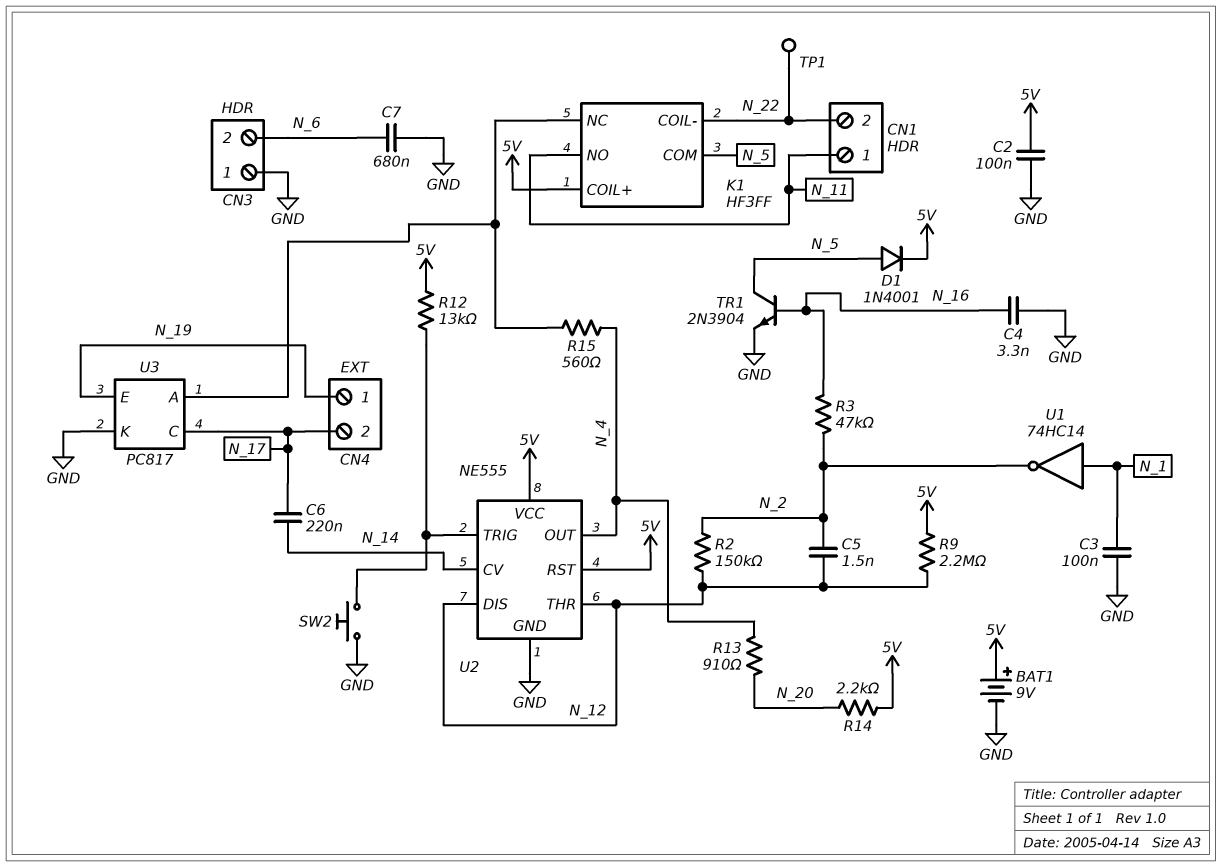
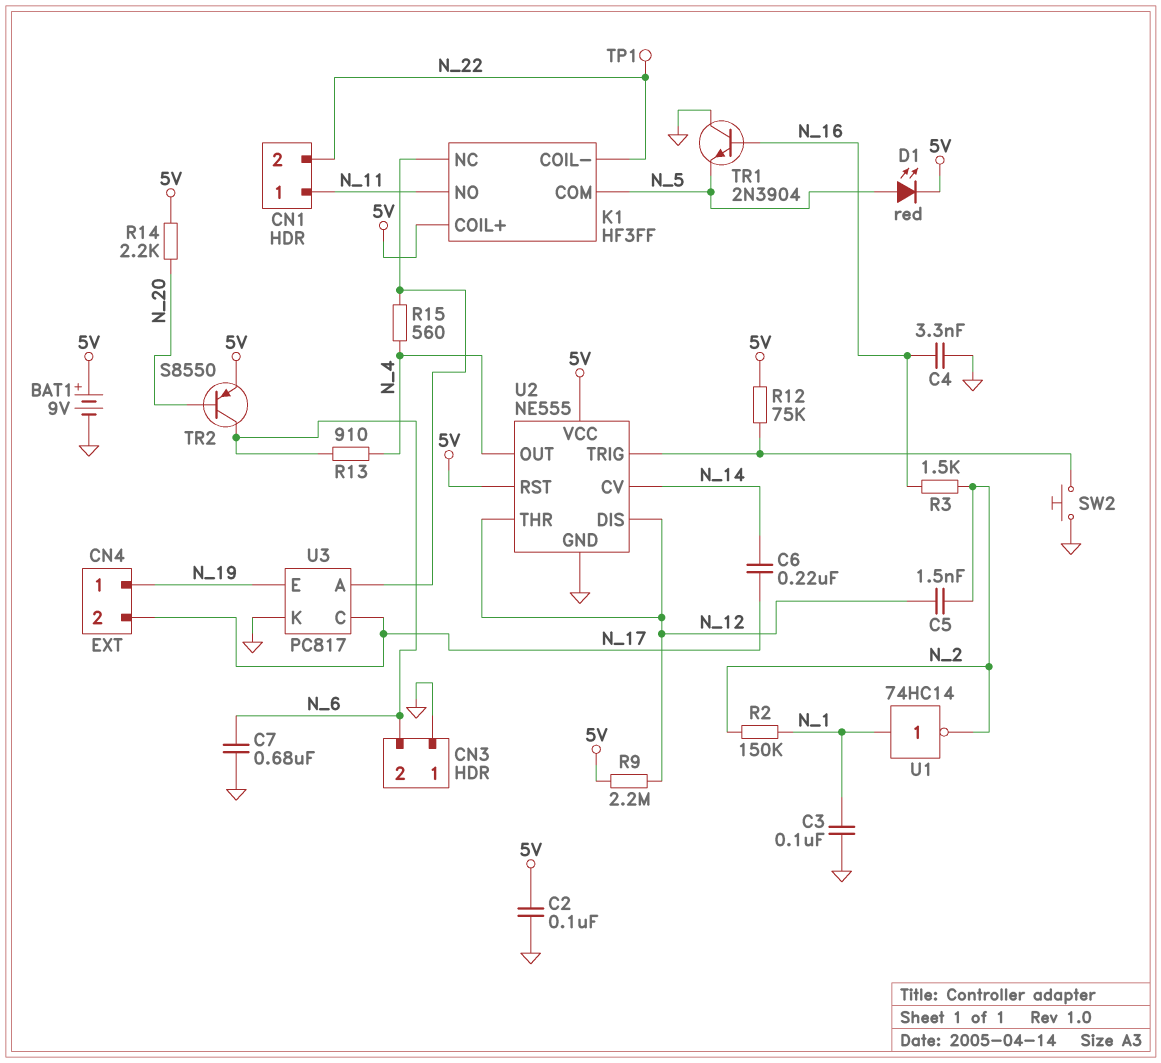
D1: diode 1N4001 (A N_5, K 5V) -> LED red (A N_5, K 5V)
R2: 150k (N_2, N_12) -> 150k (N_1, N_2)
R3: 47k (N_2, N_16) -> 1.5k (N_2, N_16)
R12: 13k (5V, U2/TRIG) -> 75k (5V, U2/TRIG)
R13: 910 (N_4, N_20) -> 910 (N_4, N_6)
TR1: NPN 2N3904 (B N_16, C N_5, E GND) -> NPN 2N3904 (B N_16, C GND, E N_5)
TR2: none -> PNP S8550 (B N_20, C N_6, E 5V)

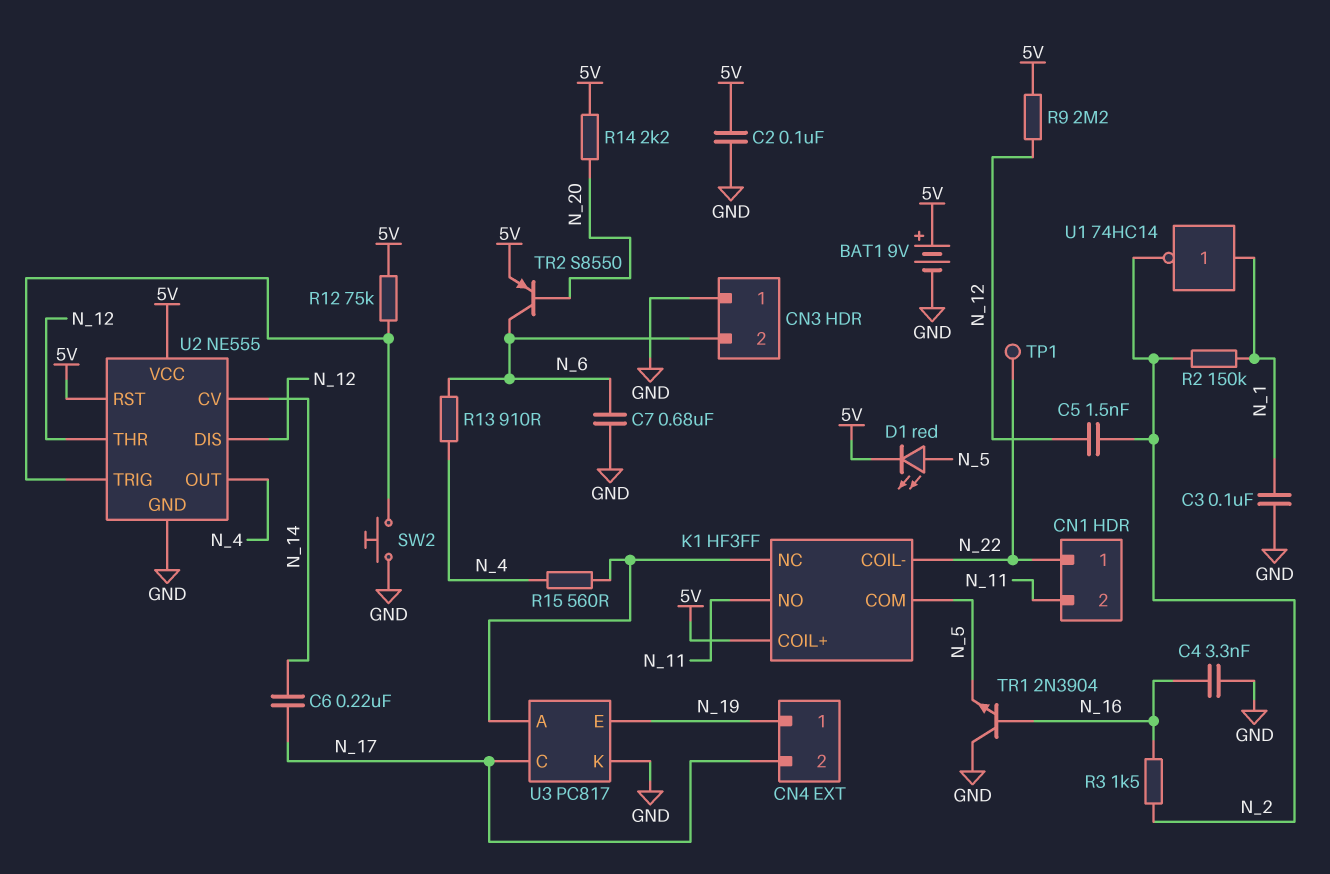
CN1 pin 1: N_11 -> N_22
CN1 pin 2: N_22 -> N_11

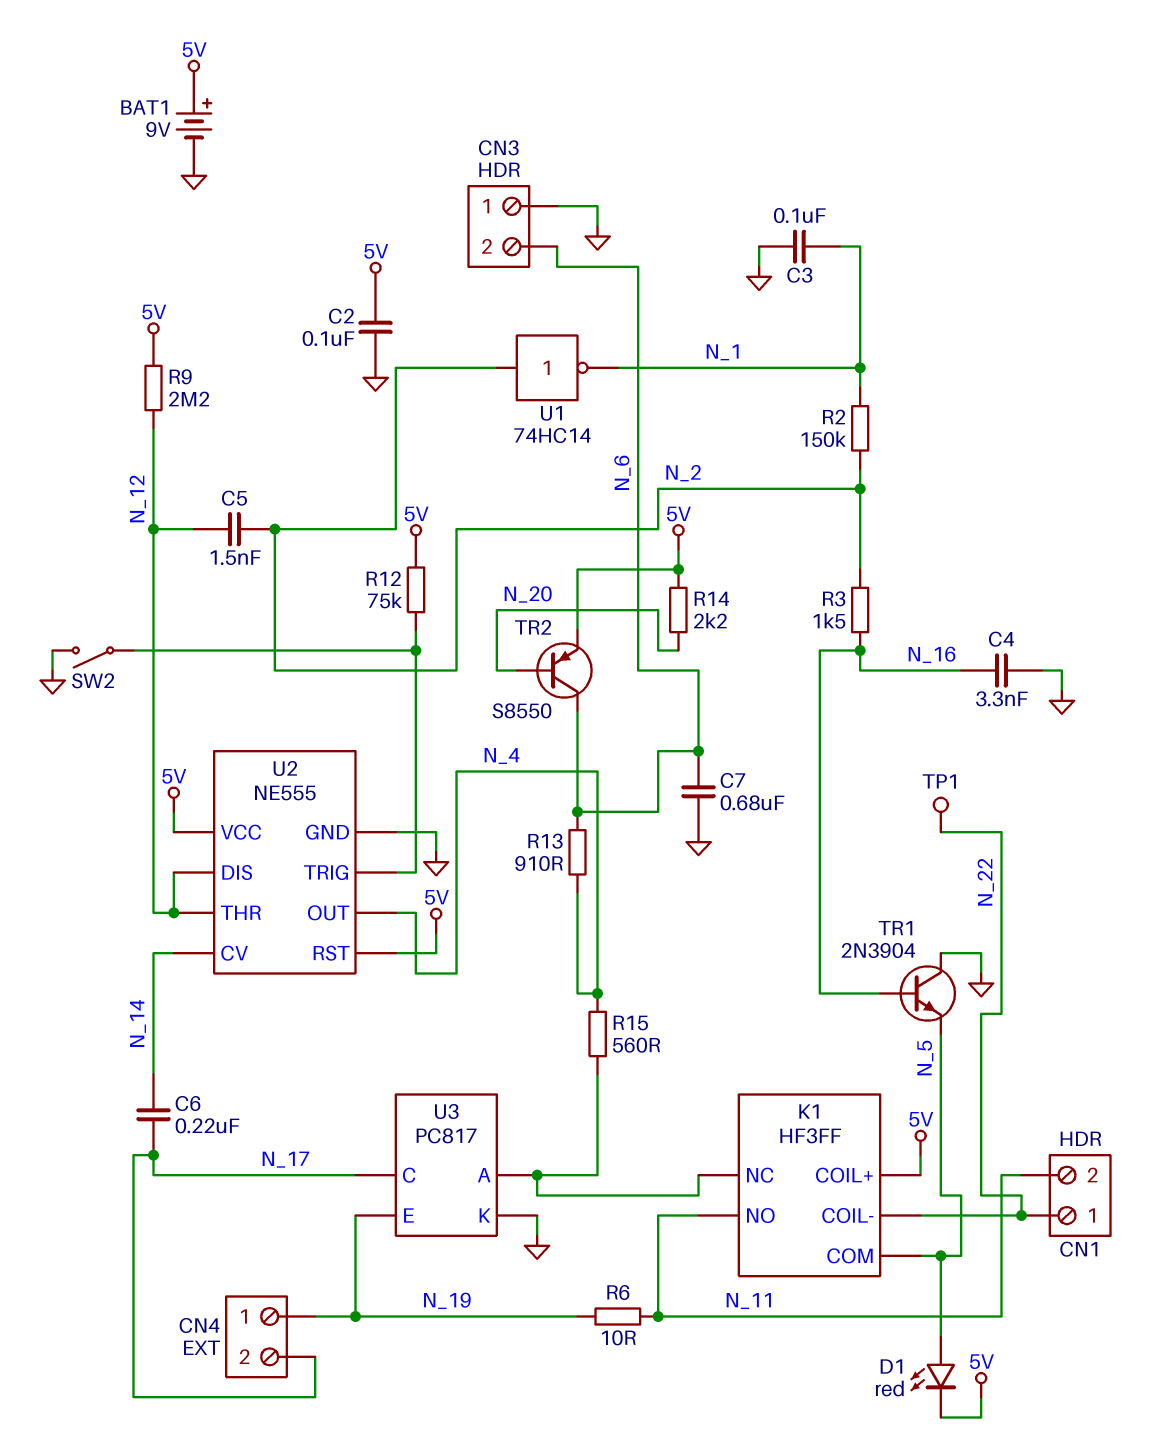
R6: none -> 10 (N_11, N_19)
SW2: button (GND, U2/TRIG) -> switch (GND, U2/TRIG)
U1: NOT 74HC14 (in N_1, out N_2) -> NOT 74HC14 (in N_2, out N_1)

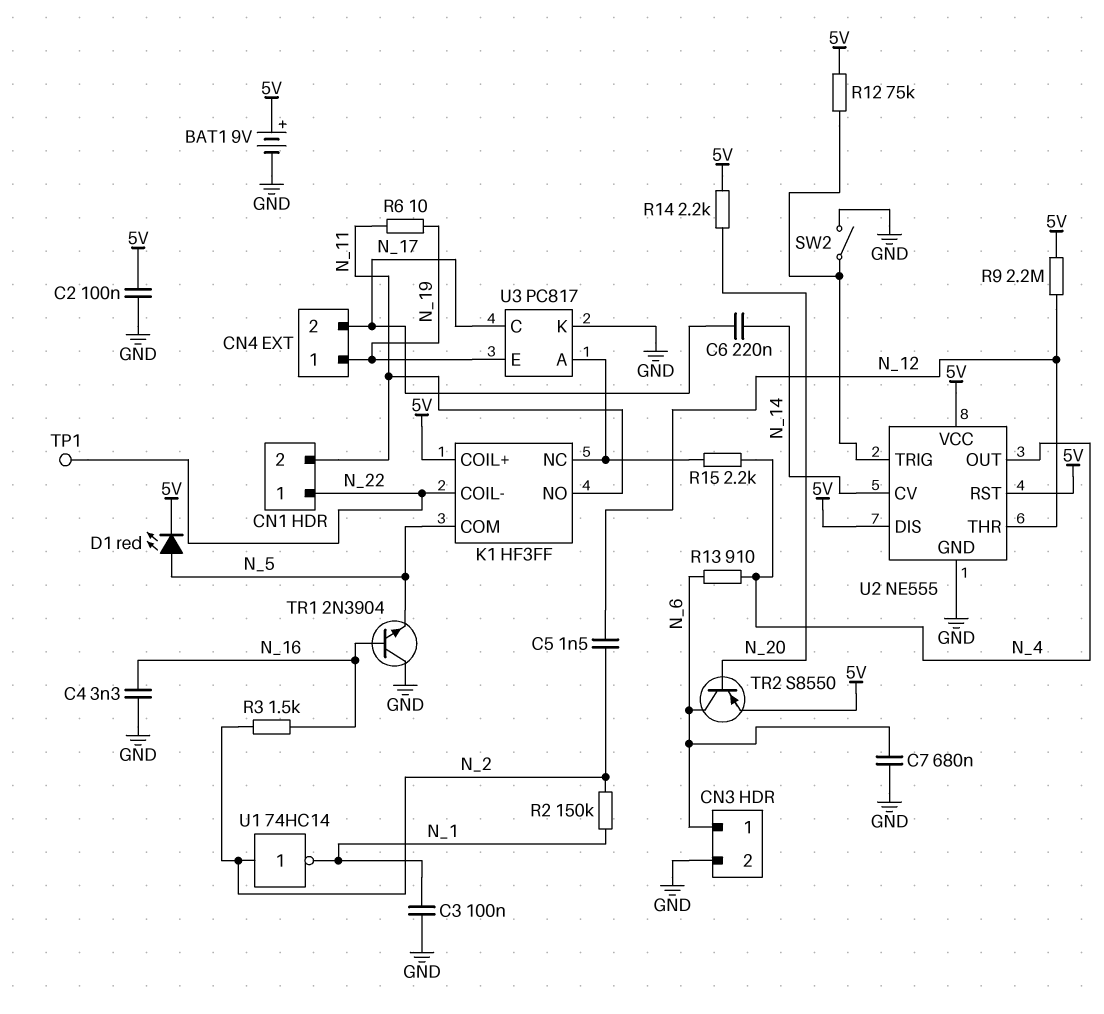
CN3 pin 1: GND -> N_6
CN3 pin 2: N_6 -> GND
R15: 560 (K1/NC, N_4) -> 2.2k (K1/NC, N_4)
U2 pin DIS: N_12 -> 5V

